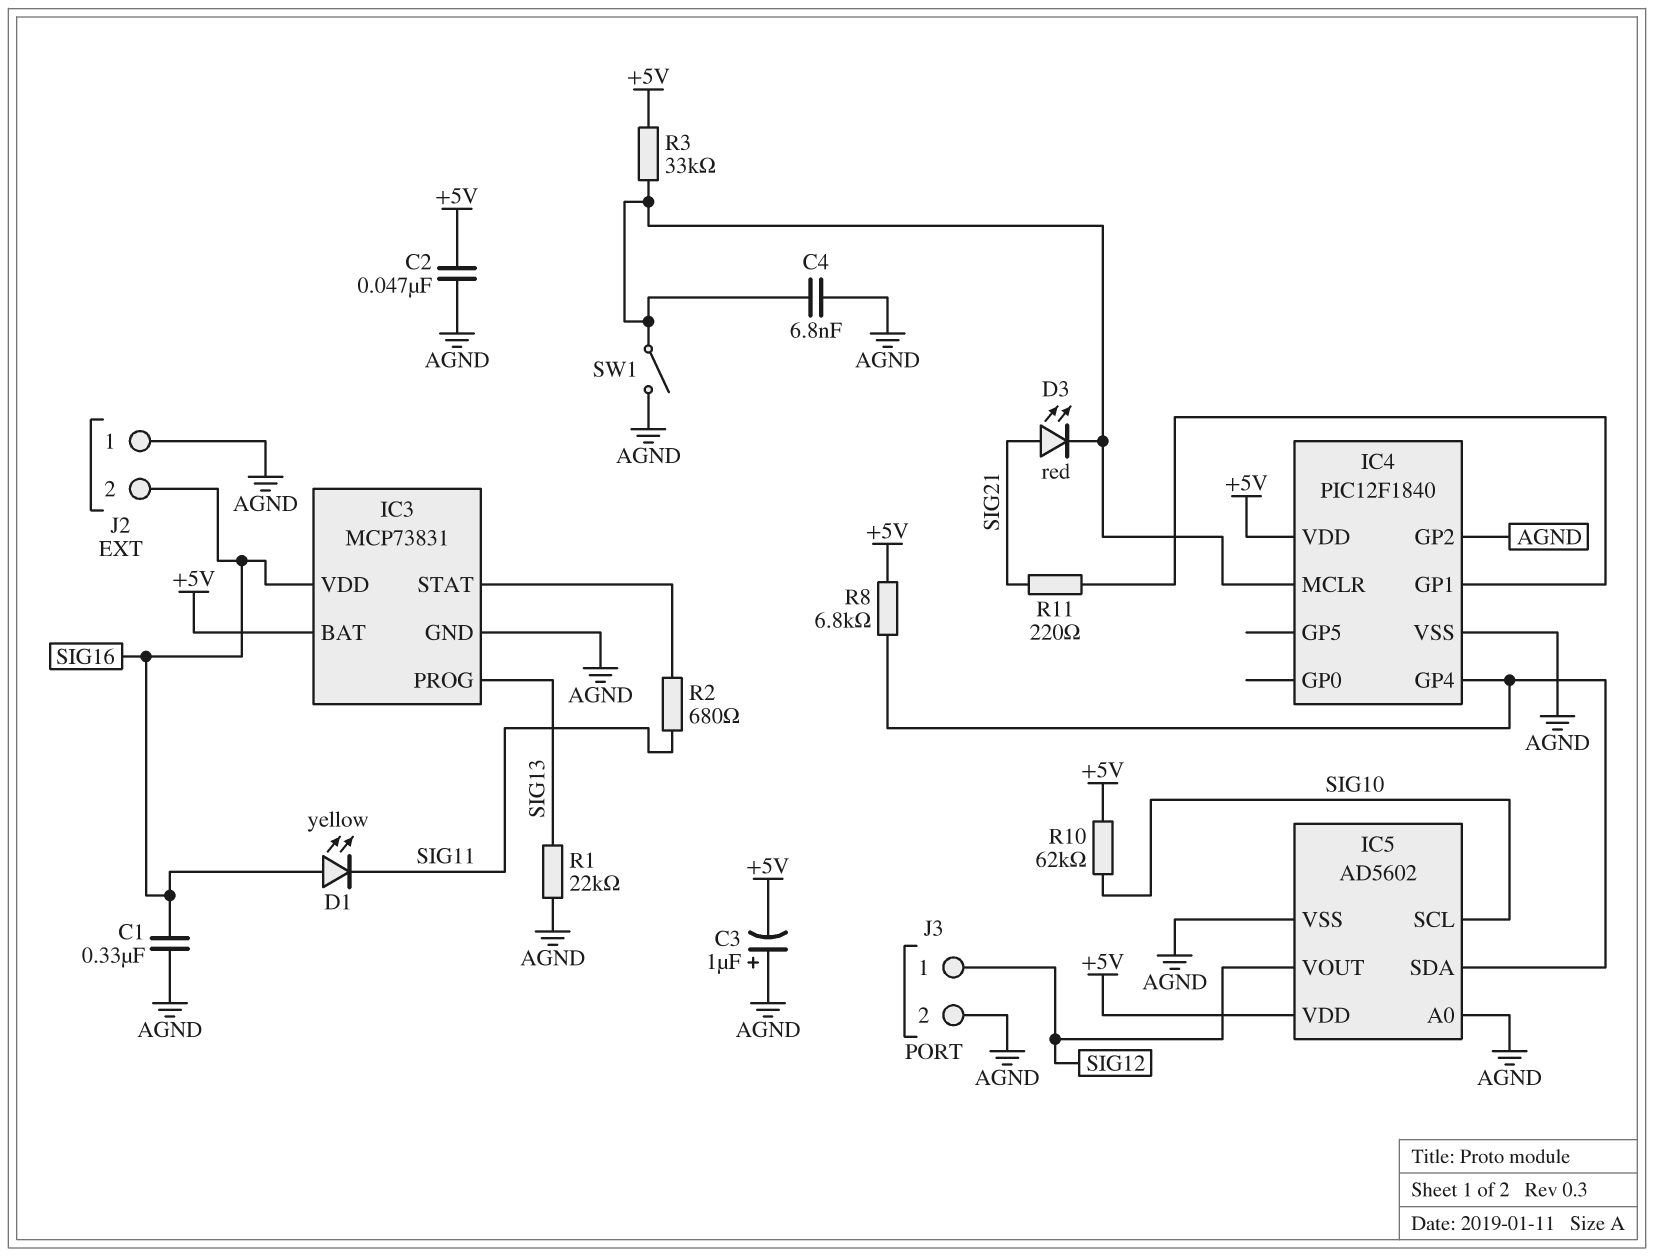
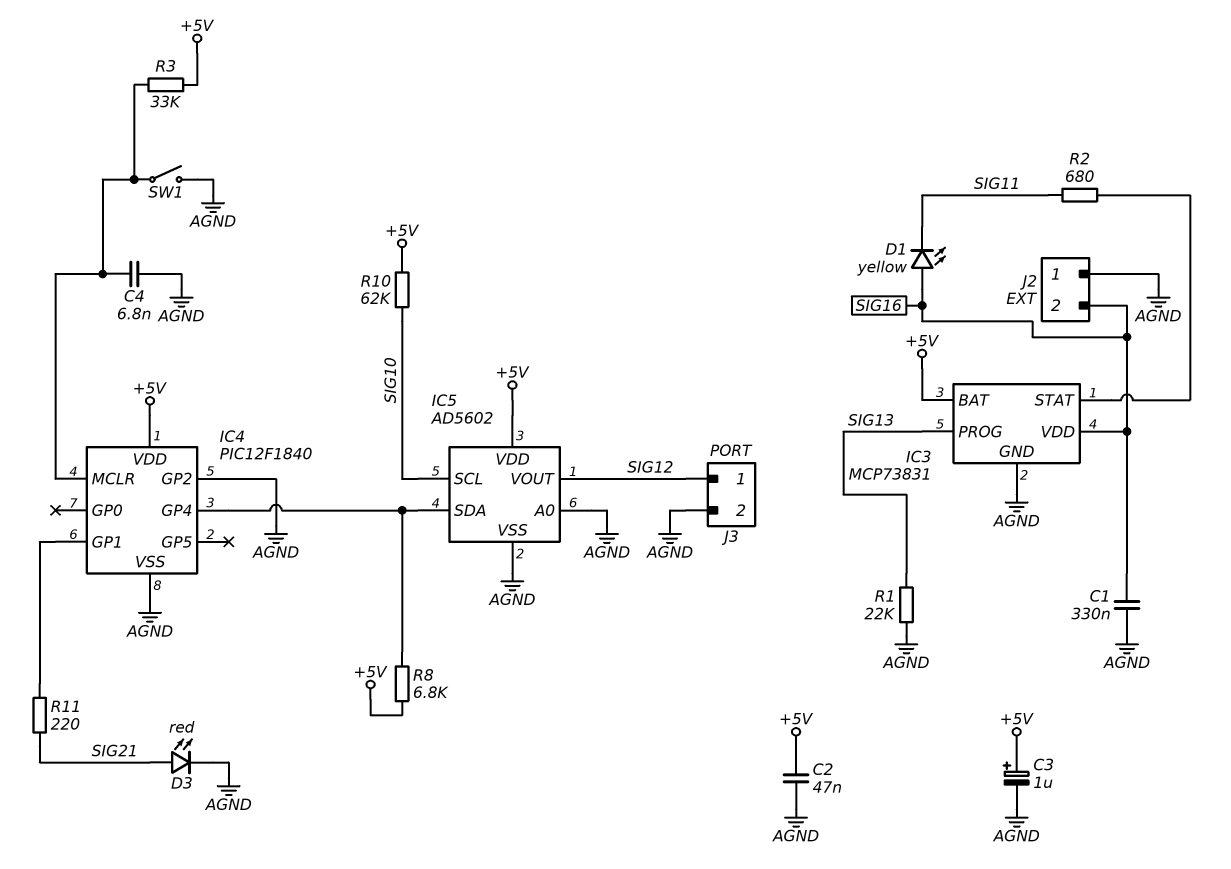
C3: 1uF (plus AGND, minus +5V) -> 1uF (plus +5V, minus AGND)
D3: LED red (A SIG21, K IC4/MCLR) -> LED red (A SIG21, K AGND)

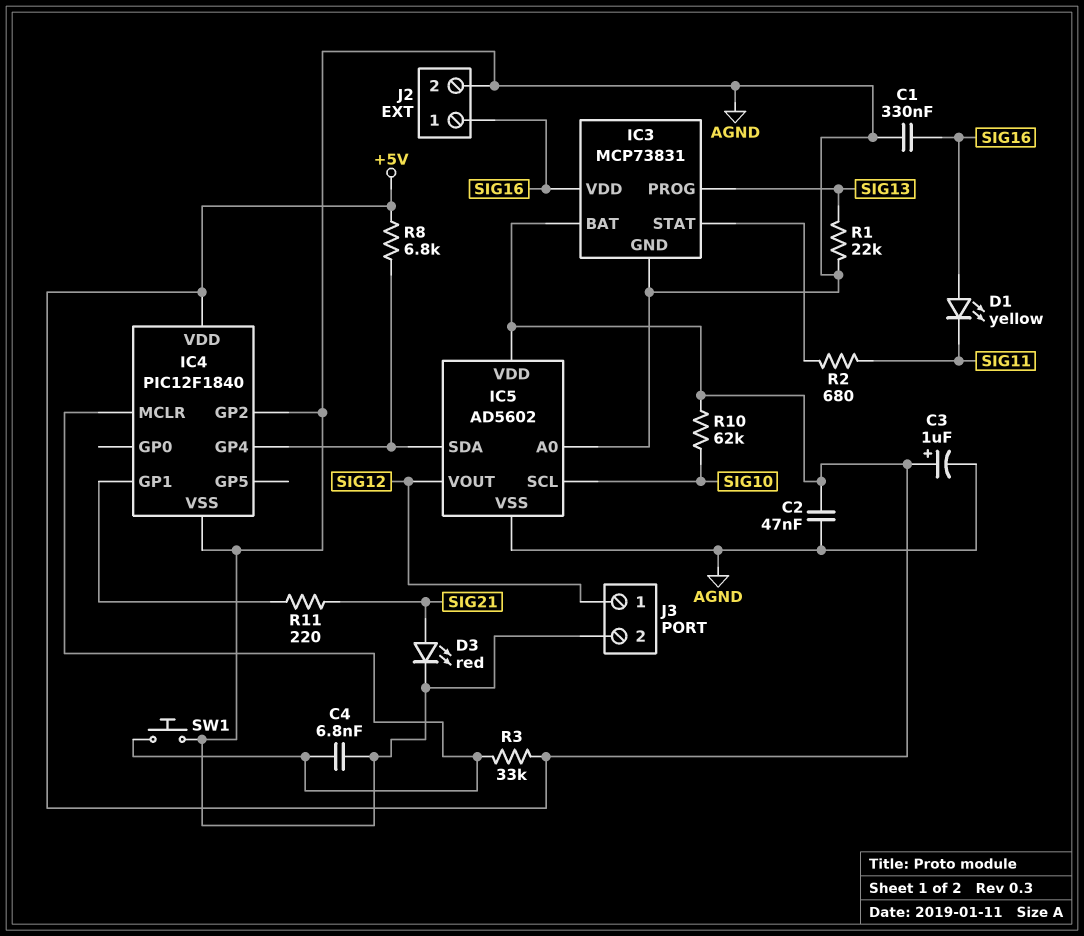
J2 pin 1: AGND -> SIG16
J2 pin 2: SIG16 -> AGND
SW1: switch (AGND, IC4/MCLR) -> button (AGND, IC4/MCLR)

